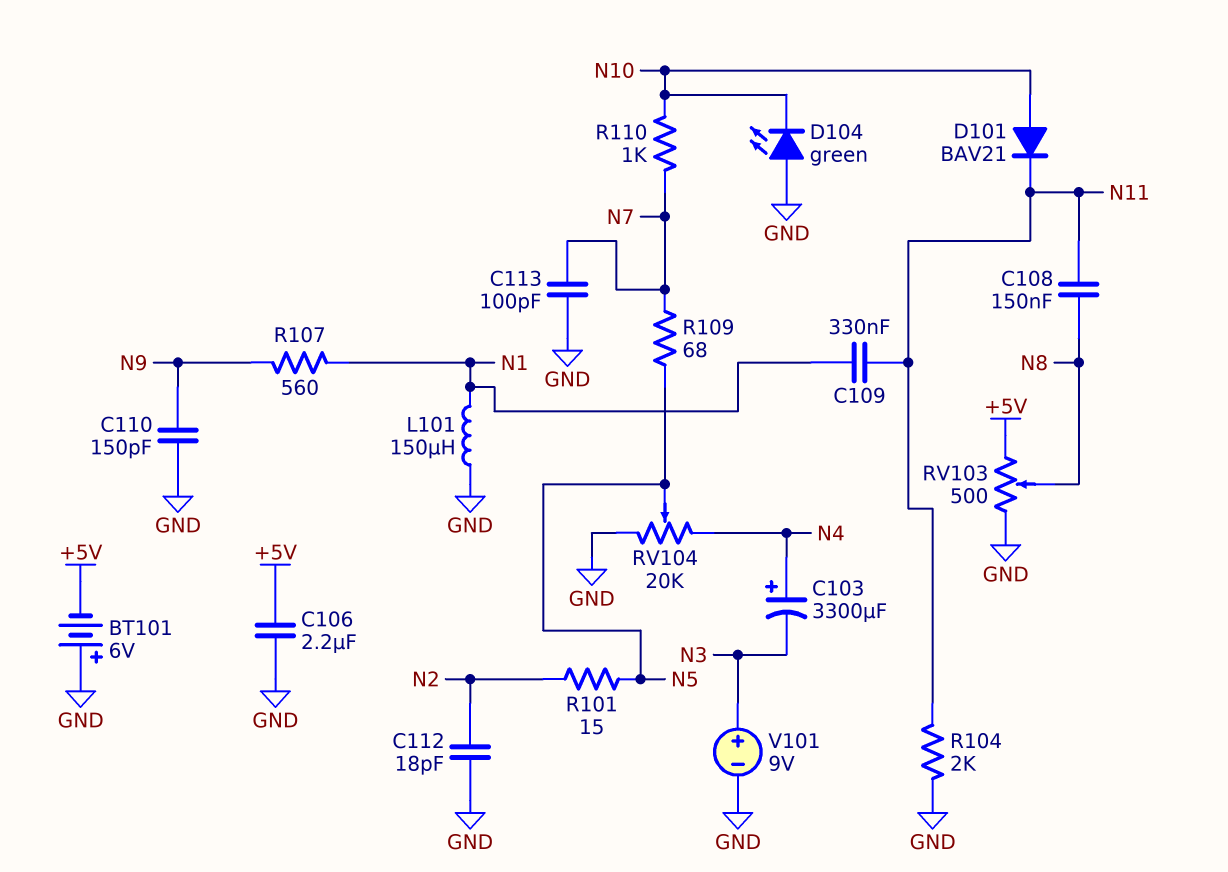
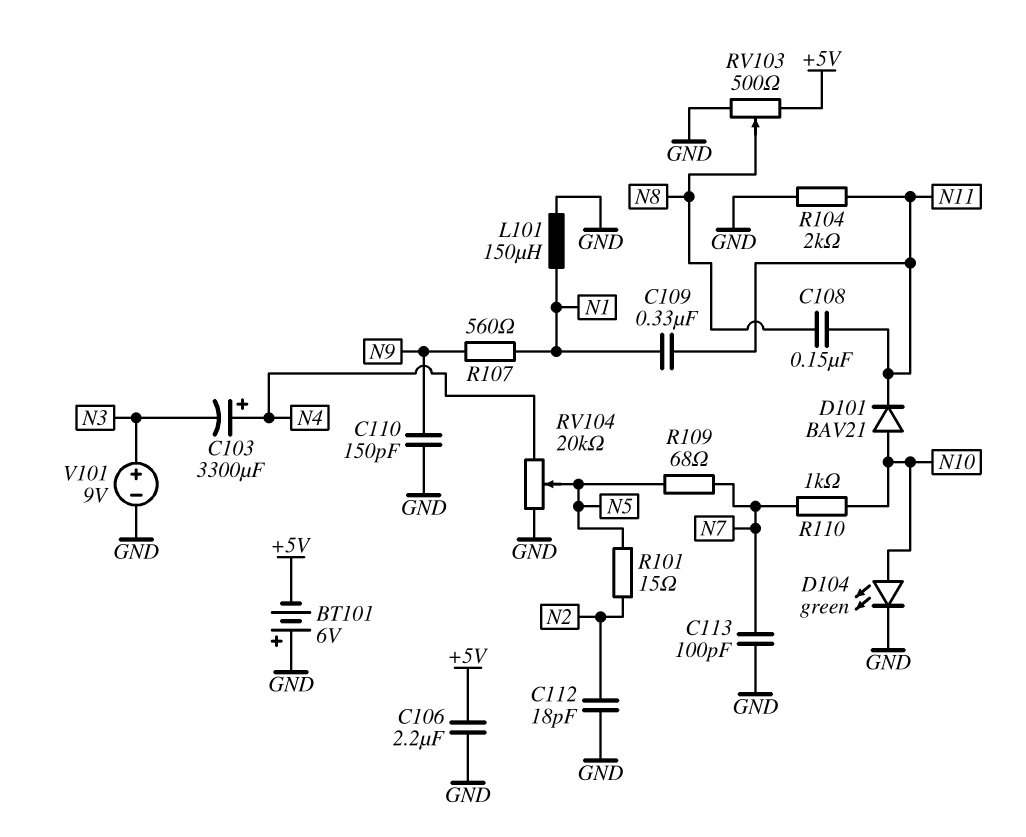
D104: LED green (A GND, K N10) -> LED green (A N10, K GND)

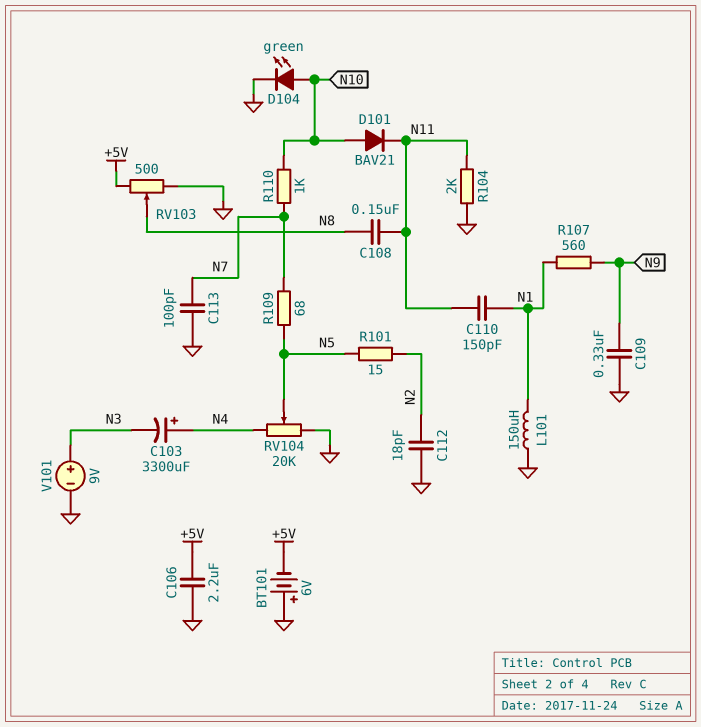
C109: 330nF (N1, N11) -> 330nF (GND, N9)
C110: 150pF (GND, N9) -> 150pF (N1, N11)

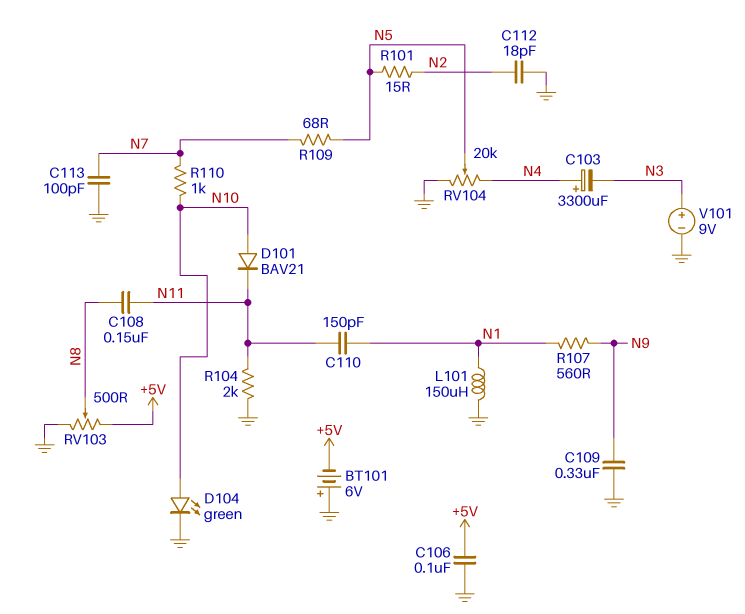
C106: 2.2uF (+5V, GND) -> 100nF (+5V, GND)

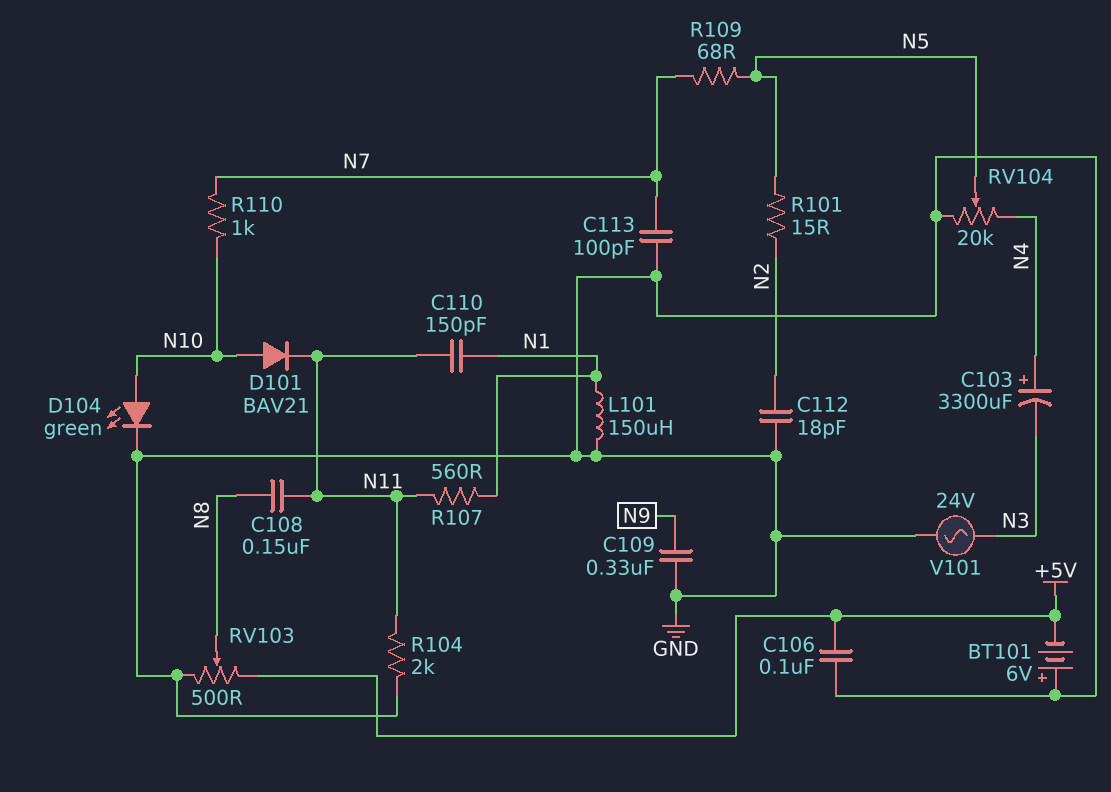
R107: 560 (N1, N9) -> 560 (N1, N11)
V101: 9V (plus N3, minus GND) -> AC 24V (GND, N3)

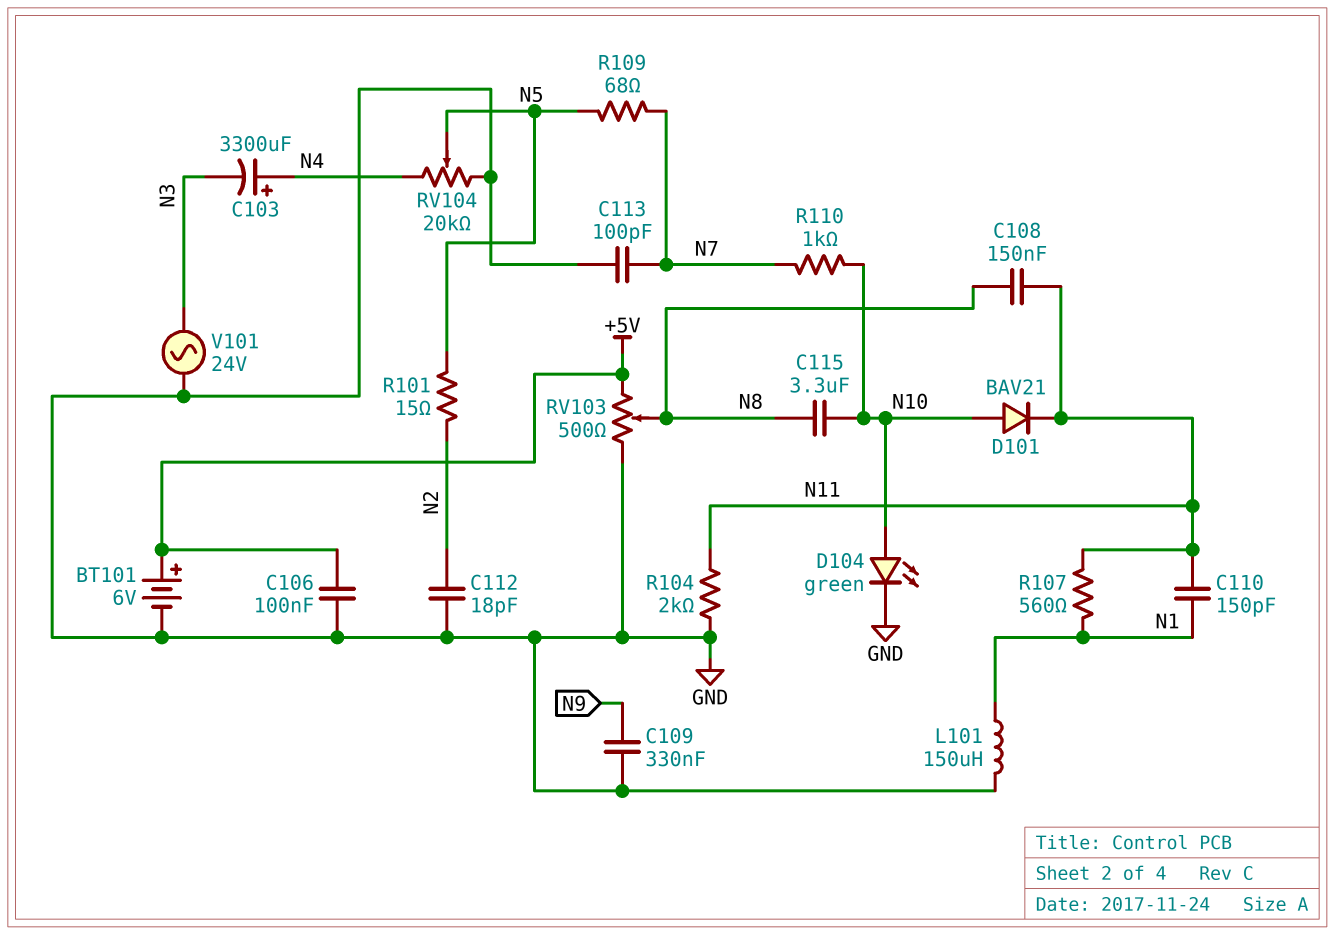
BT101: 6V (plus GND, minus +5V) -> 6V (plus +5V, minus GND)
C115: none -> 3.3uF (N8, N10)

